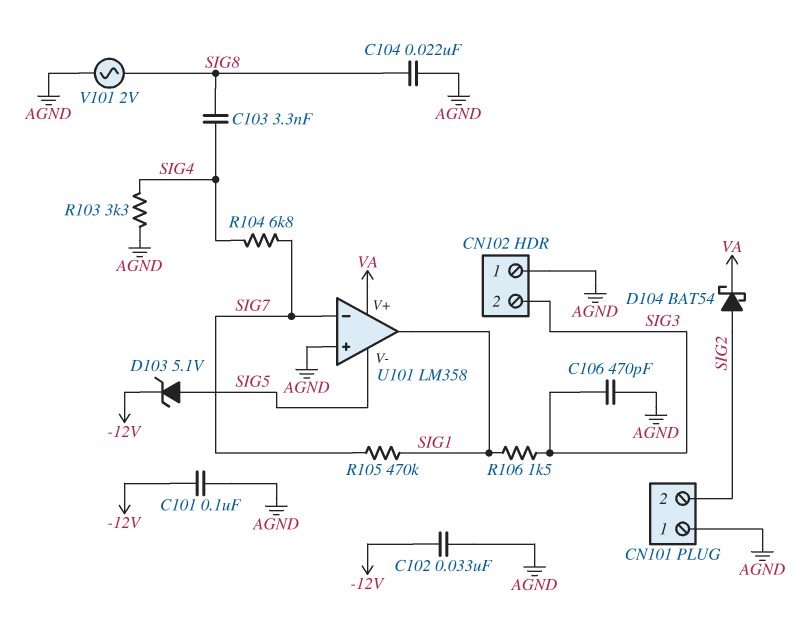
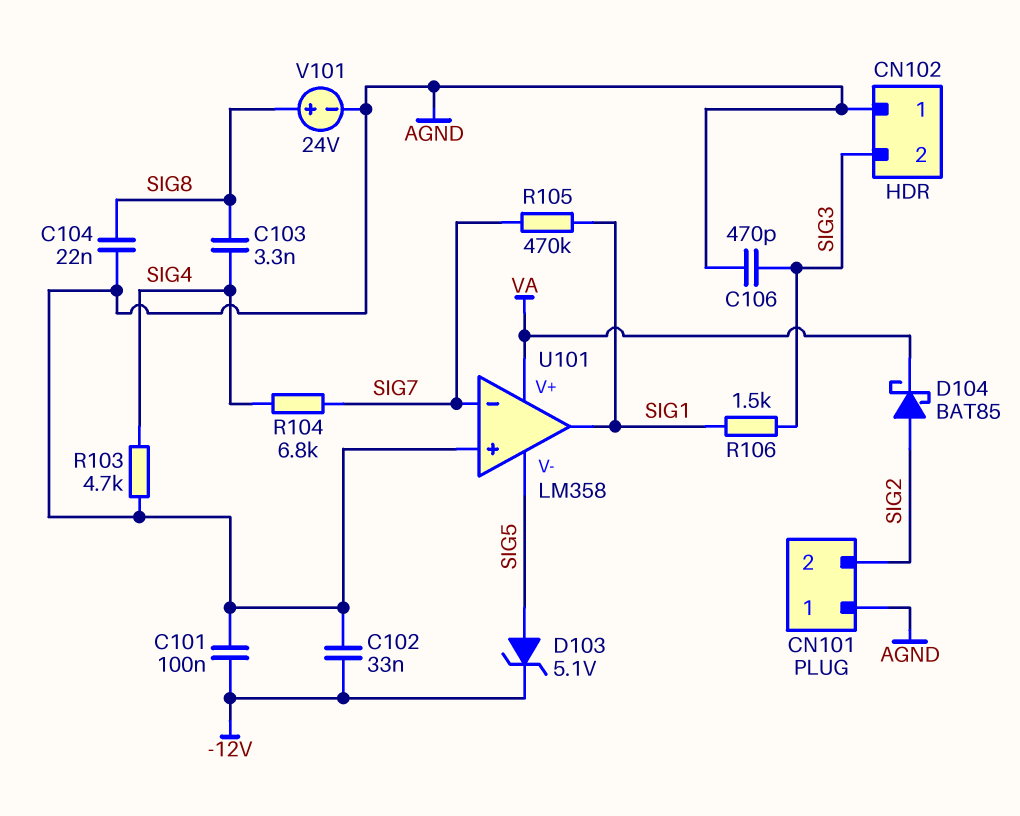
D104: schottky BAT54 (A SIG2, K VA) -> schottky BAT85 (A SIG2, K VA)
R103: 3.3k (AGND, SIG4) -> 4.7k (AGND, SIG4)
V101: AC 2V (AGND, SIG8) -> 24V (plus SIG8, minus AGND)

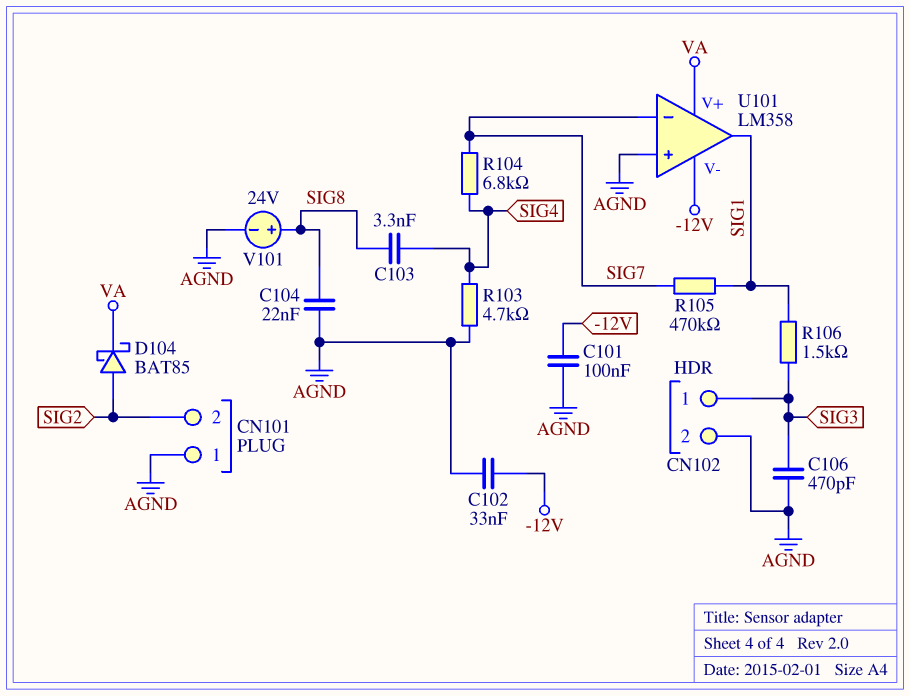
CN102 pin 1: AGND -> SIG3
CN102 pin 2: SIG3 -> AGND
D103: zener 5.1V (A SIG5, K -12V) -> none
U101 pin V-: SIG5 -> -12V

